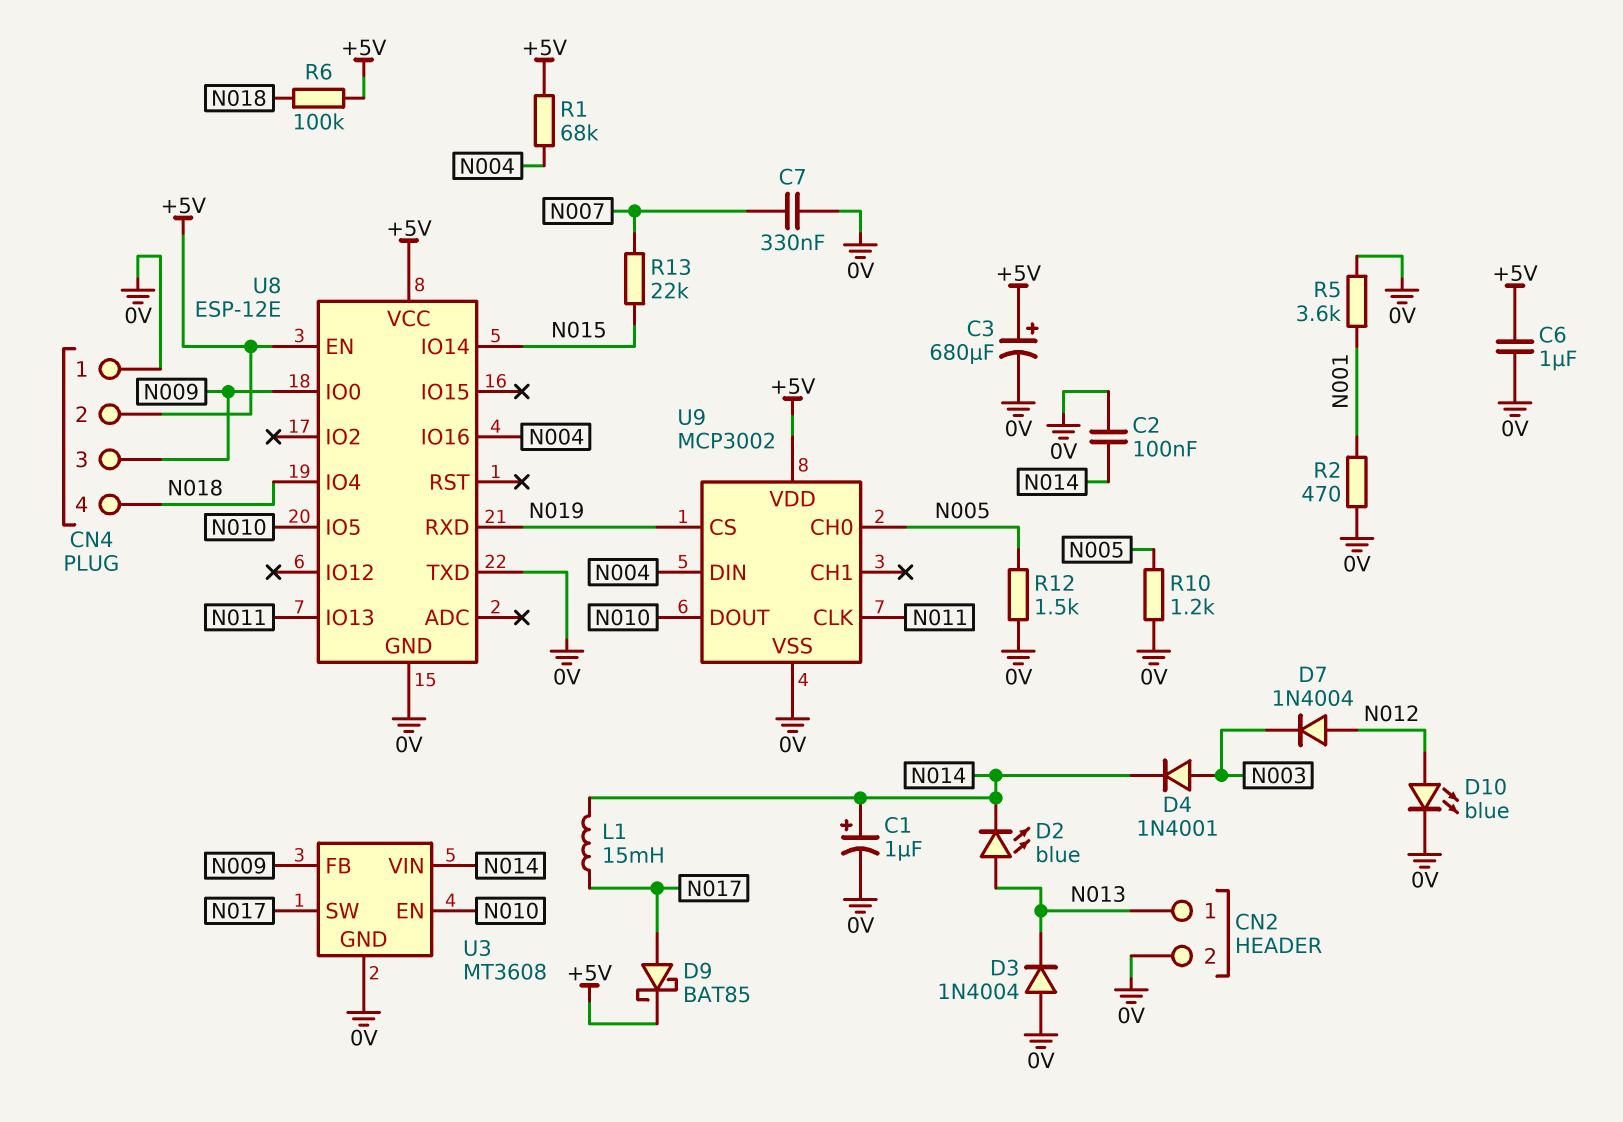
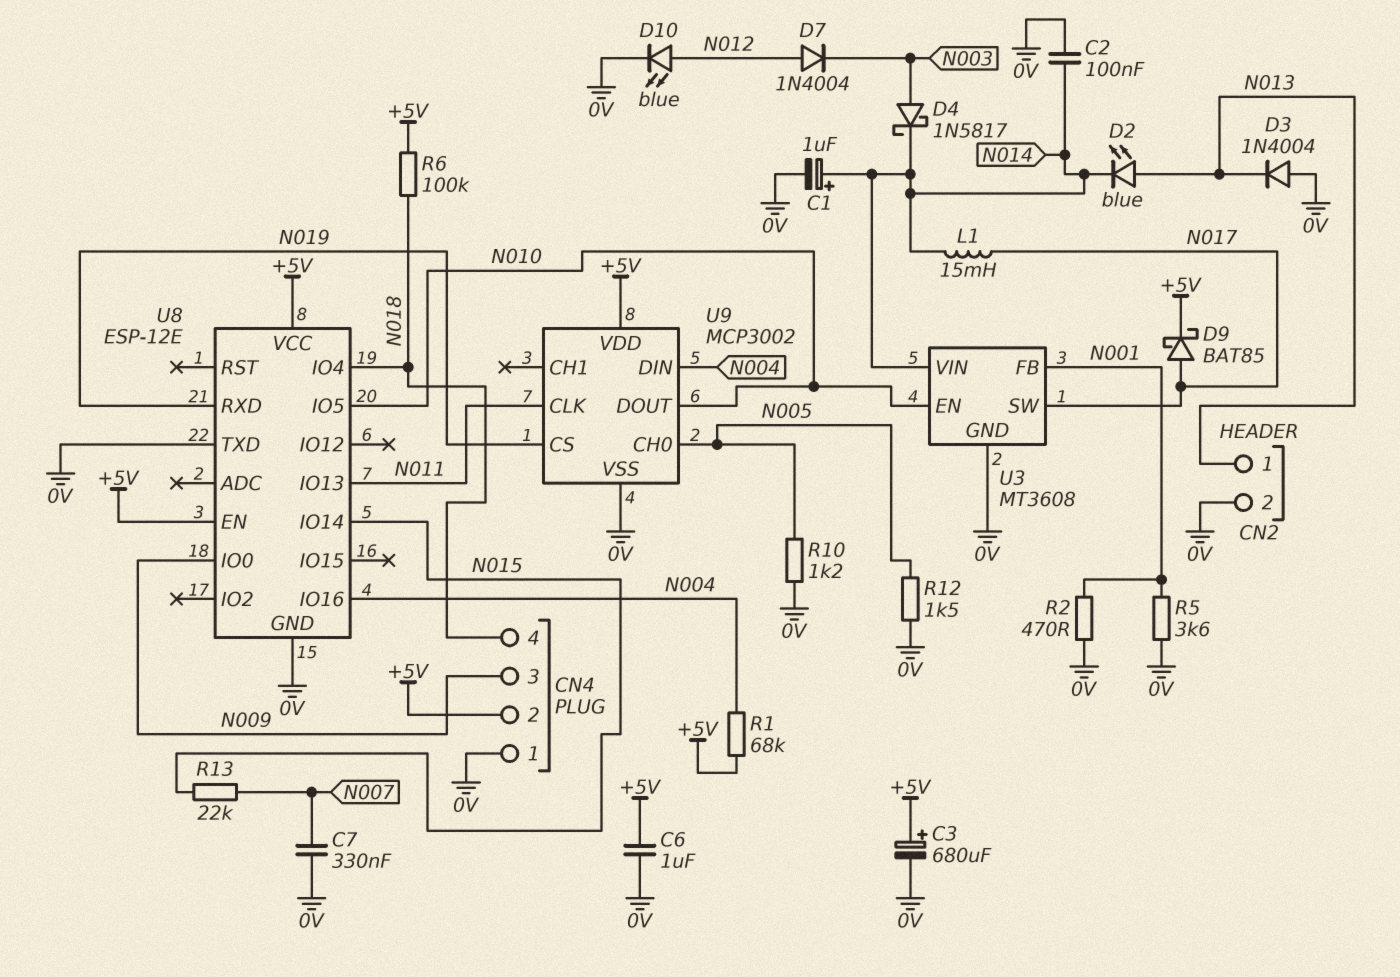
D4: diode 1N4001 (A N003, K N014) -> schottky 1N5817 (A N003, K N014)
U3 pin FB: N009 -> N001

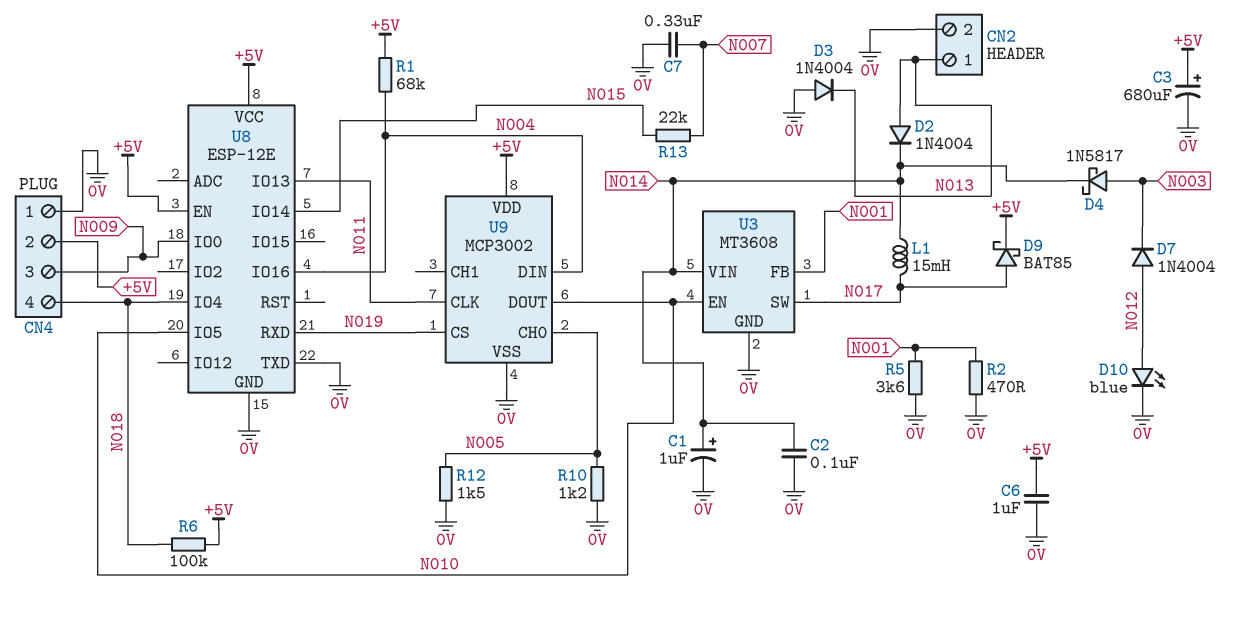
D2: LED blue (A N013, K N014) -> diode 1N4004 (A N013, K N014)

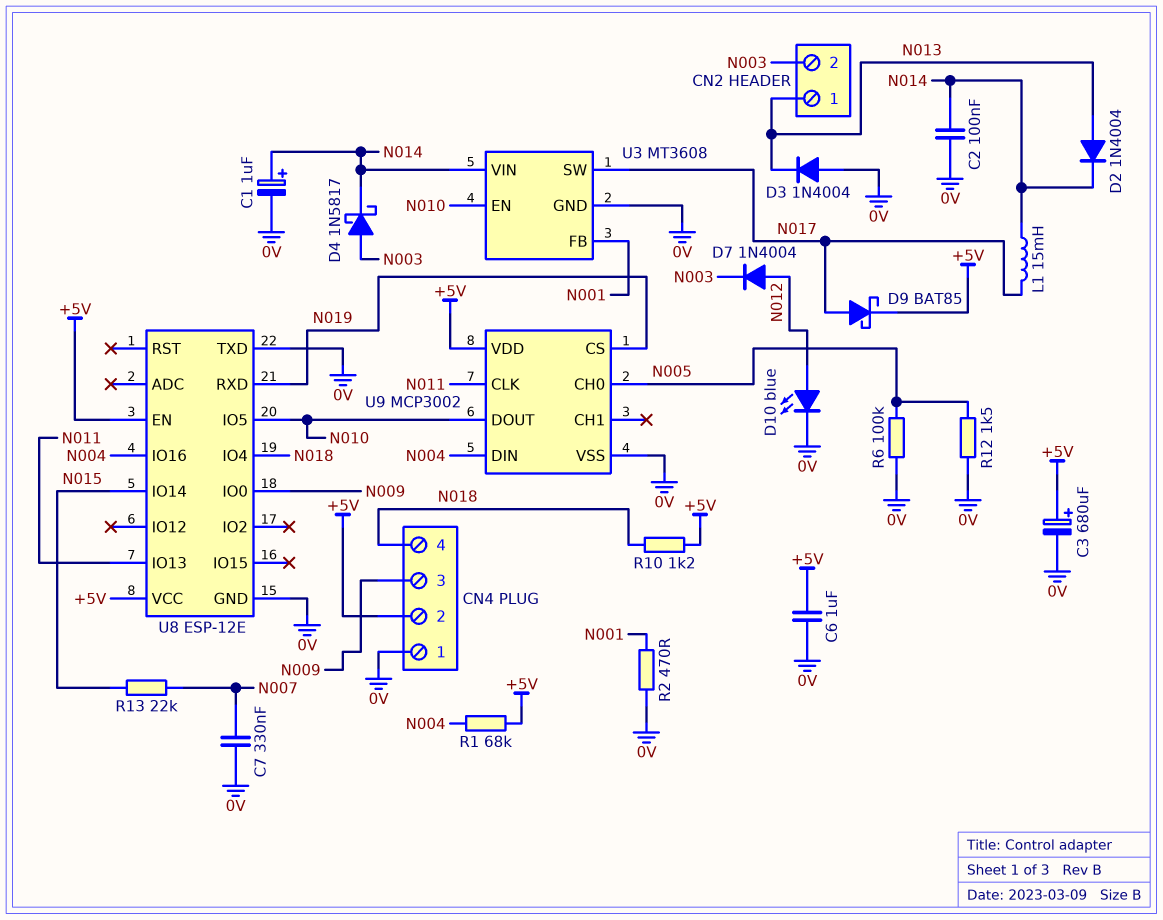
CN2 pin 2: 0V -> N003
R5: 3.6k (0V, N001) -> none
R6: 100k (+5V, N018) -> 100k (0V, N005)
R10: 1.2k (0V, N005) -> 1.2k (+5V, N018)

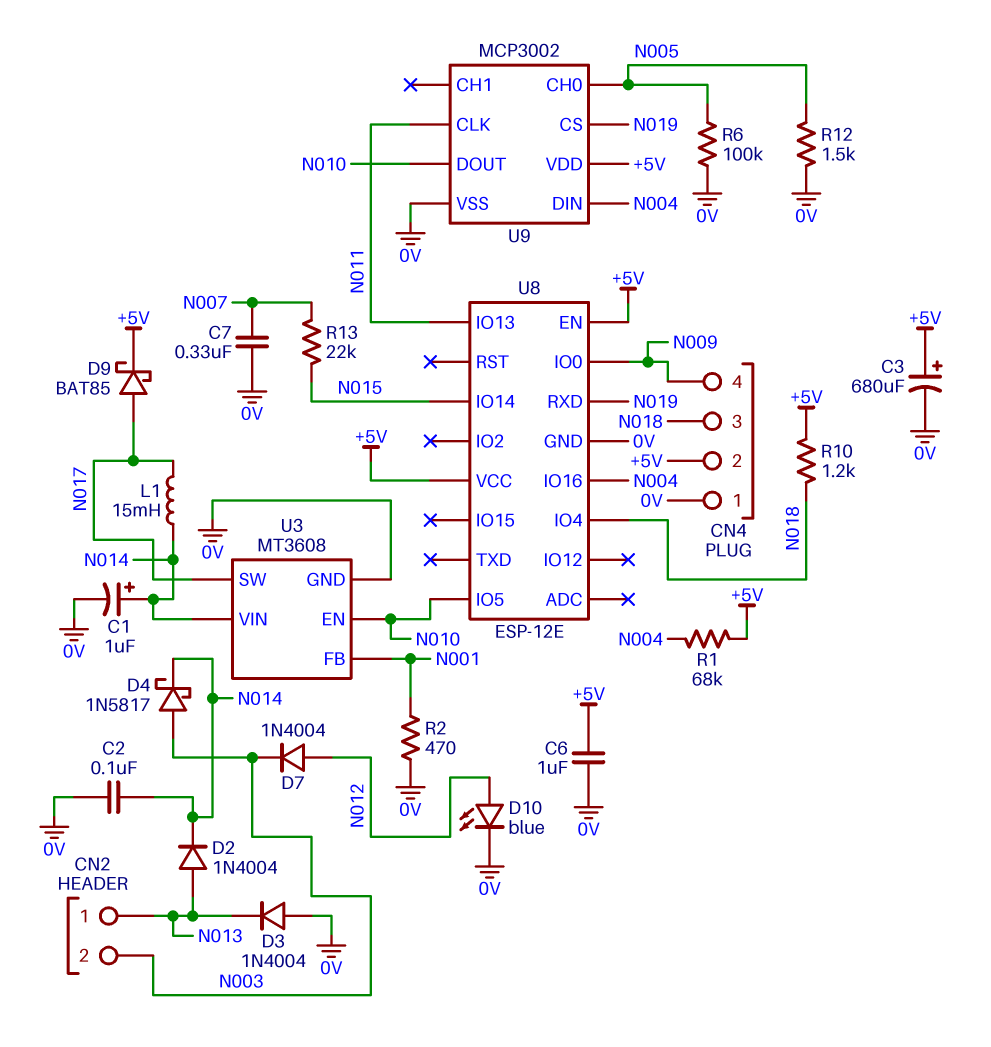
CN4 pin 3: N009 -> N018
CN4 pin 4: N018 -> N009
U8 pin TXD: 0V -> none

